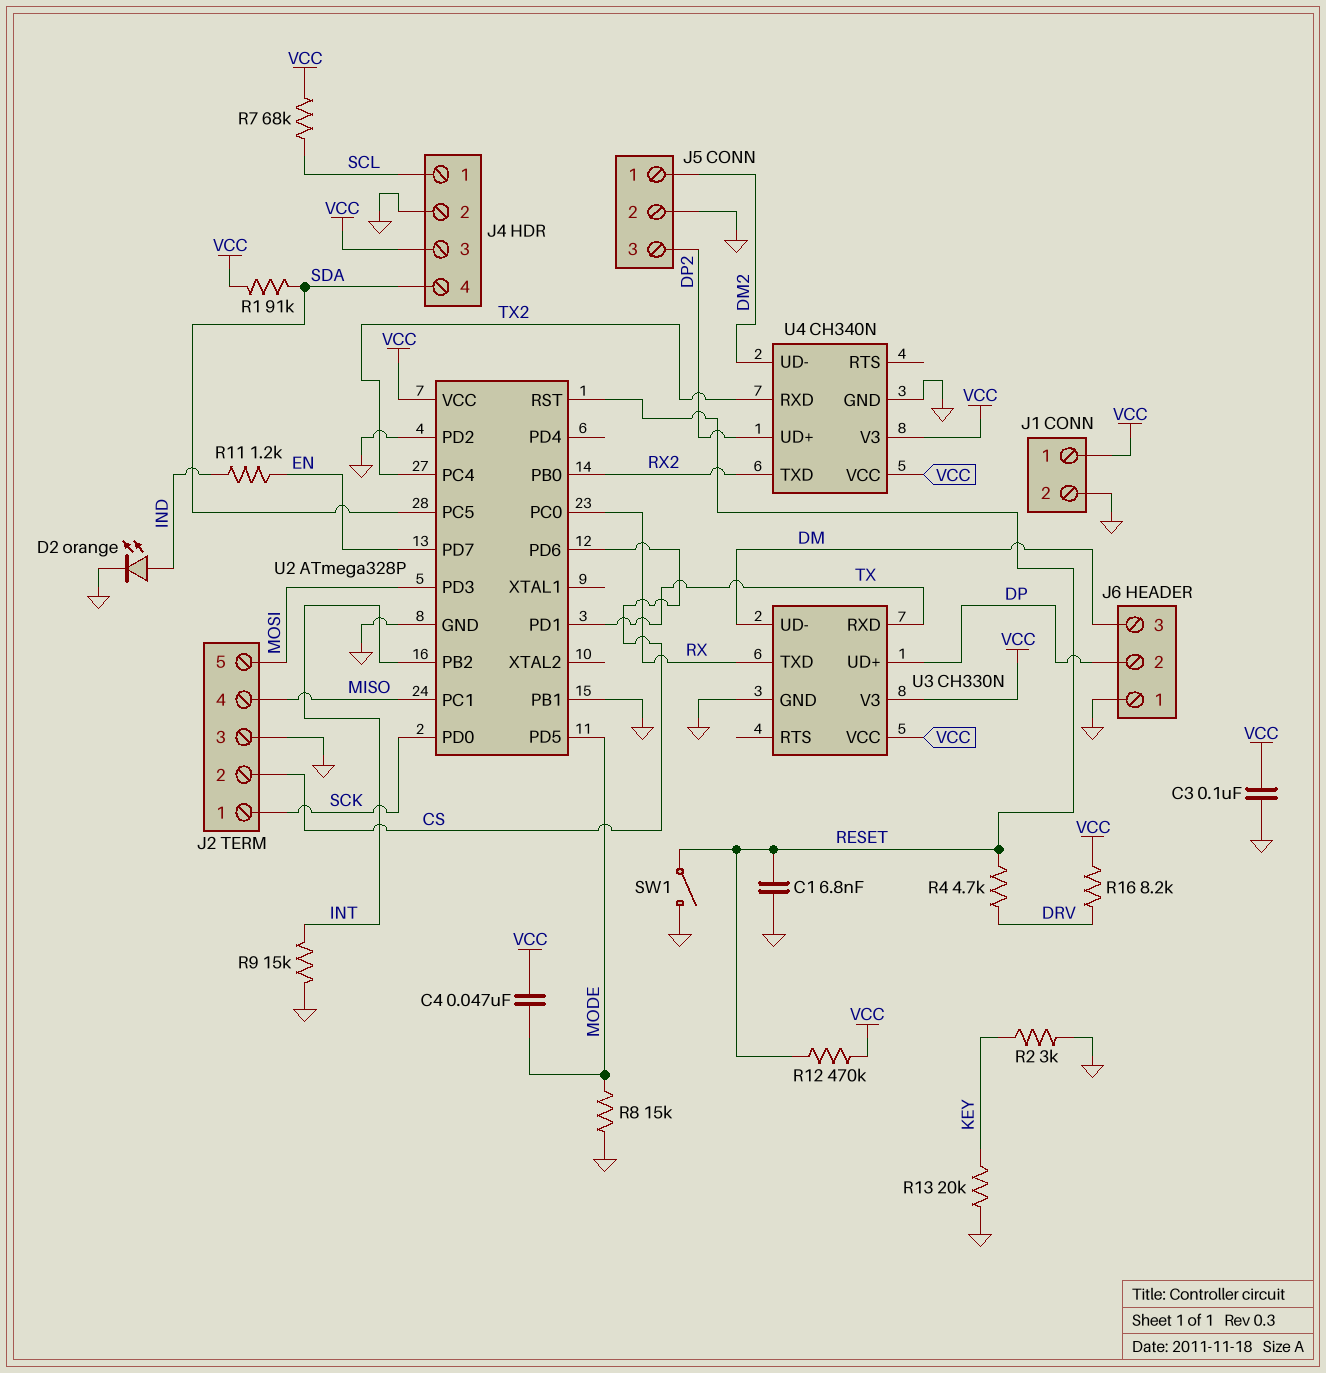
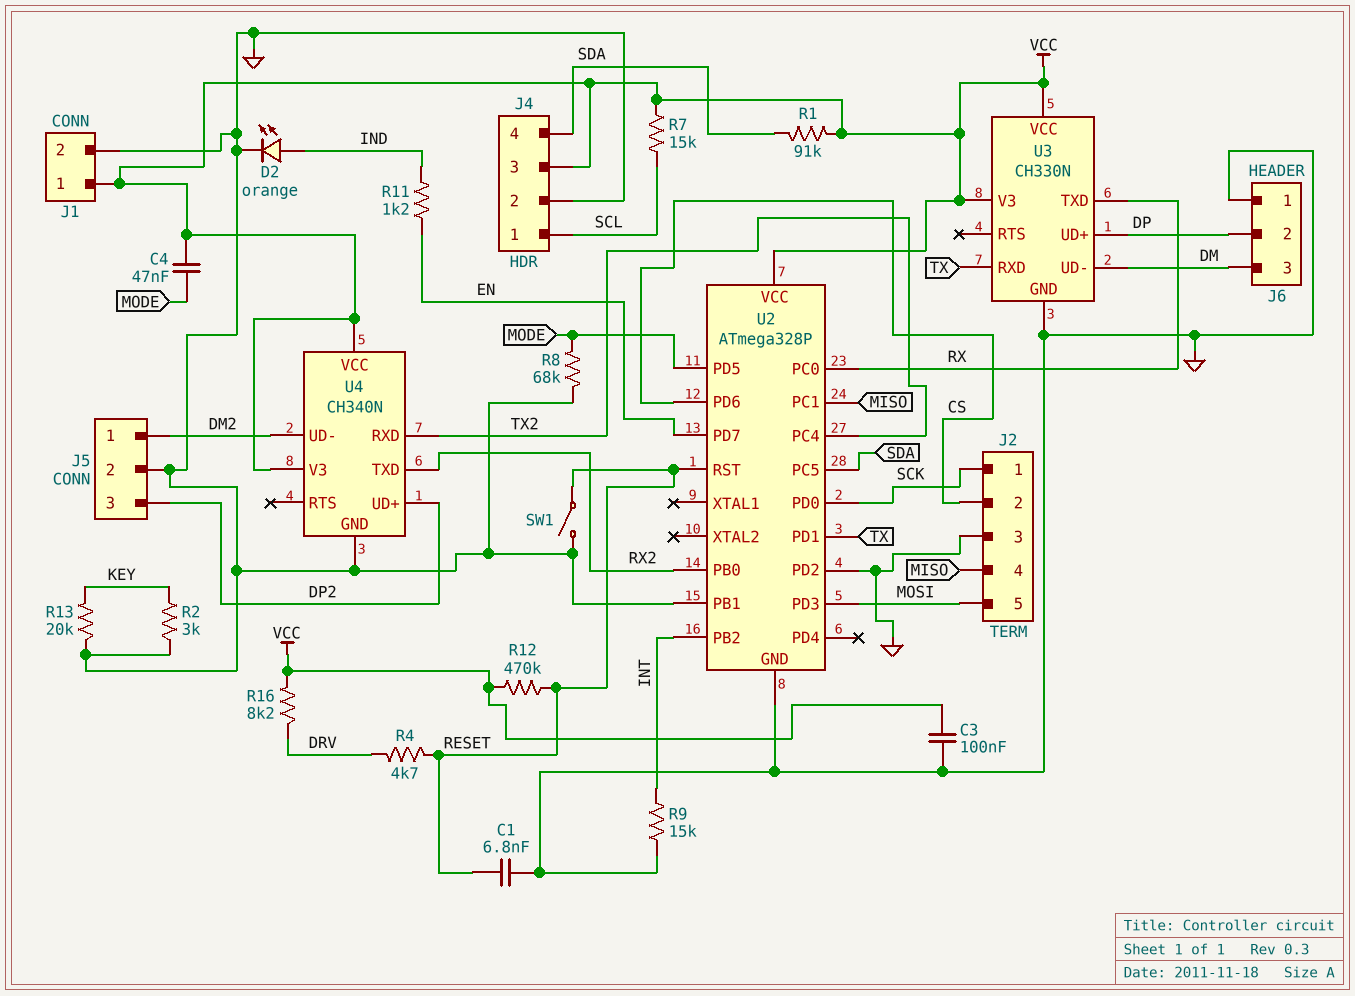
R7: 68k (SCL, VCC) -> 15k (SCL, VCC)
R8: 15k (GND, MODE) -> 68k (GND, MODE)

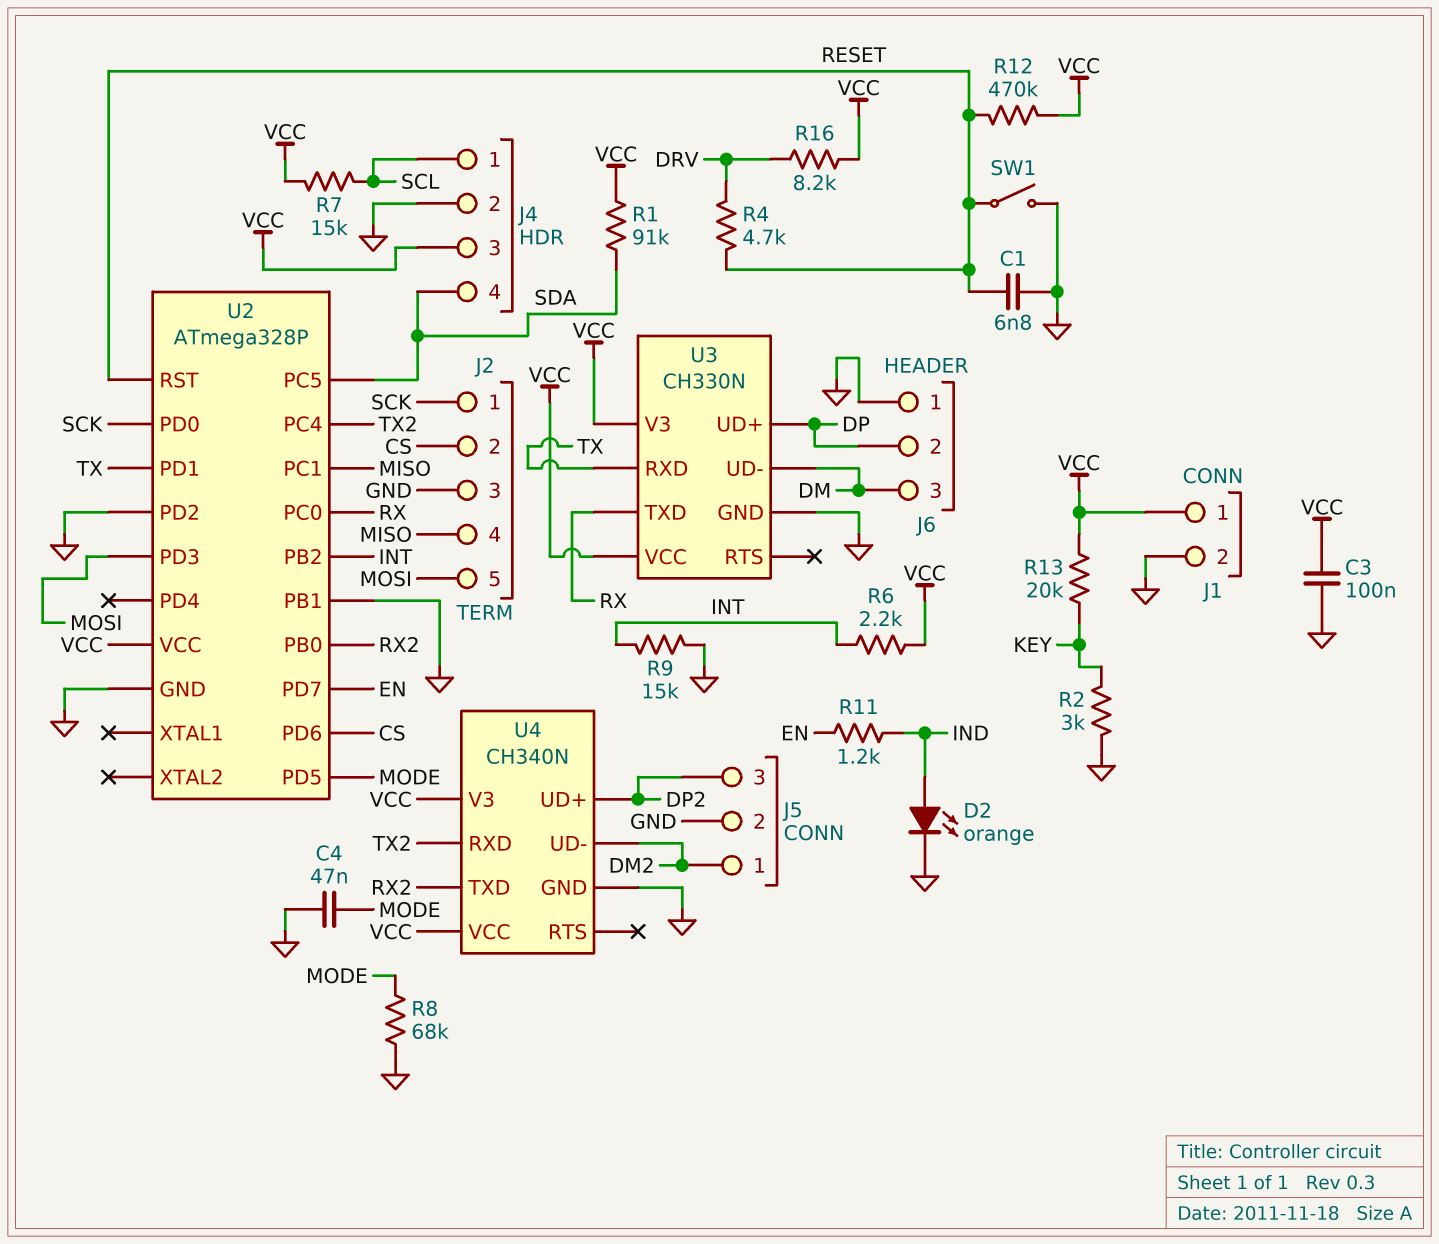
C4: 47nF (MODE, VCC) -> 47nF (GND, MODE)
R6: none -> 2.2k (INT, VCC)
R13: 20k (GND, KEY) -> 20k (KEY, VCC)

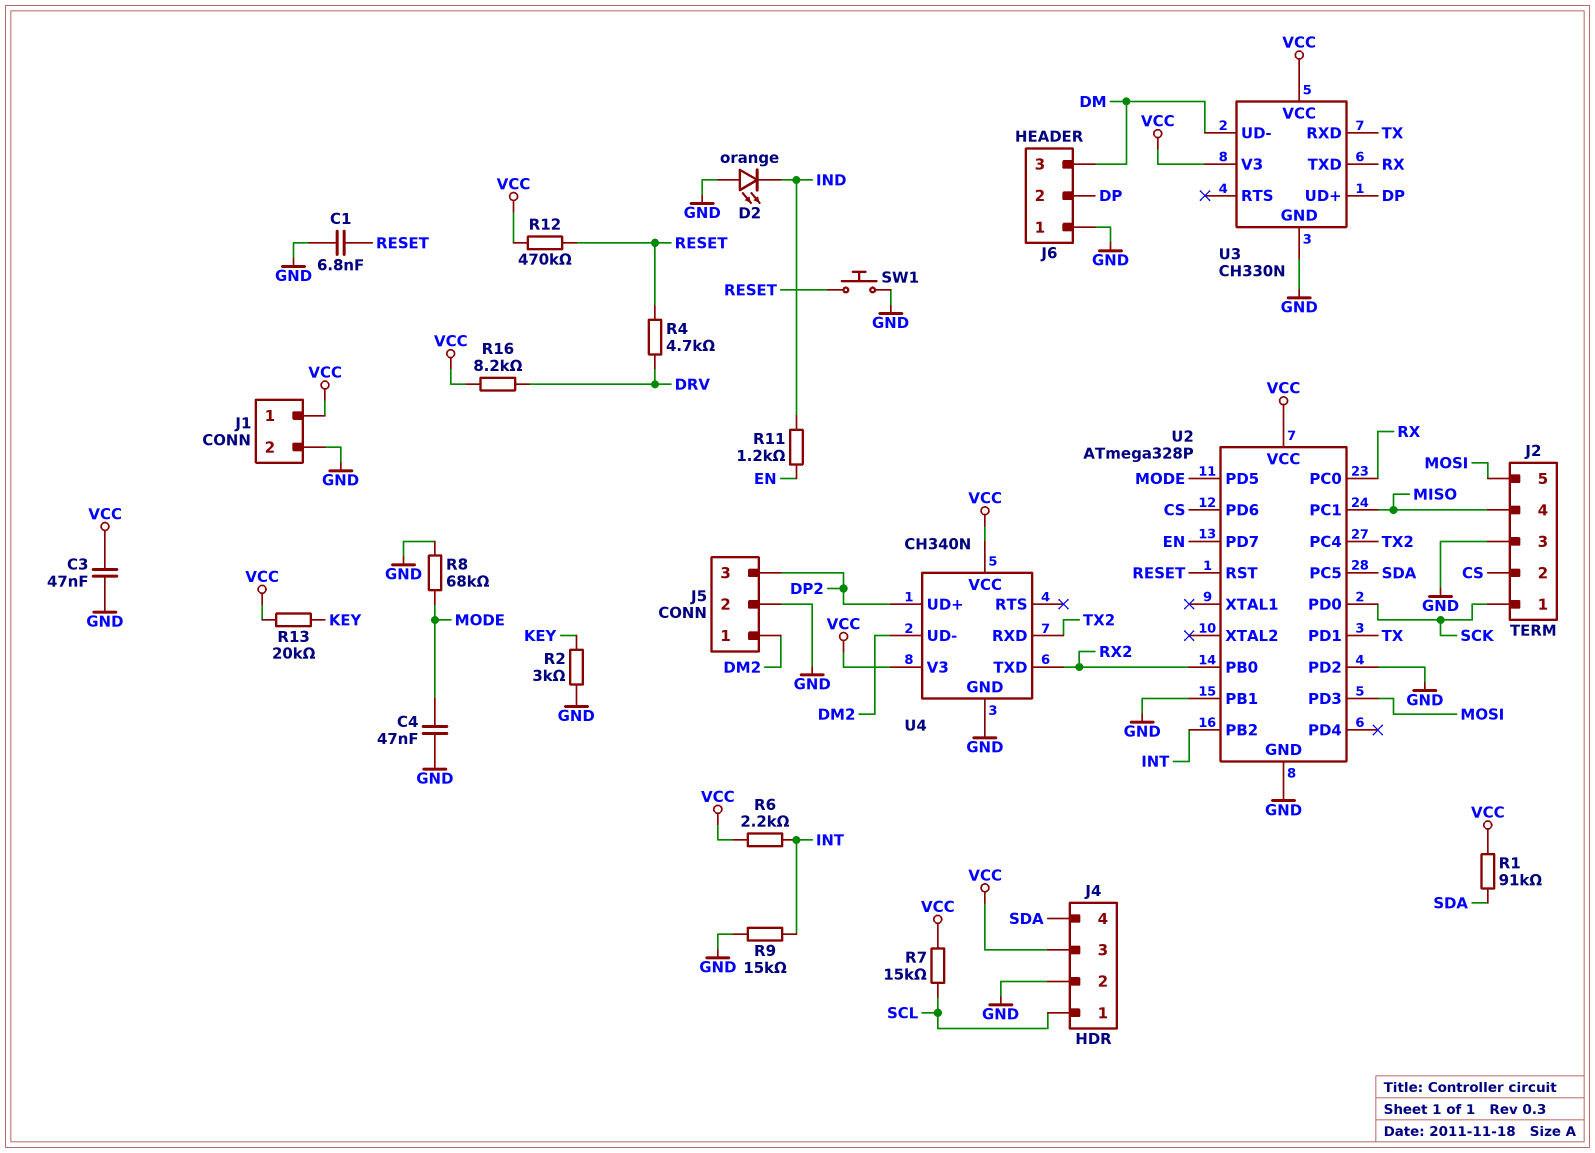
C3: 100nF (GND, VCC) -> 47nF (GND, VCC)
D2: LED orange (A IND, K GND) -> LED orange (A GND, K IND)
SW1: switch (GND, RESET) -> button (GND, RESET)

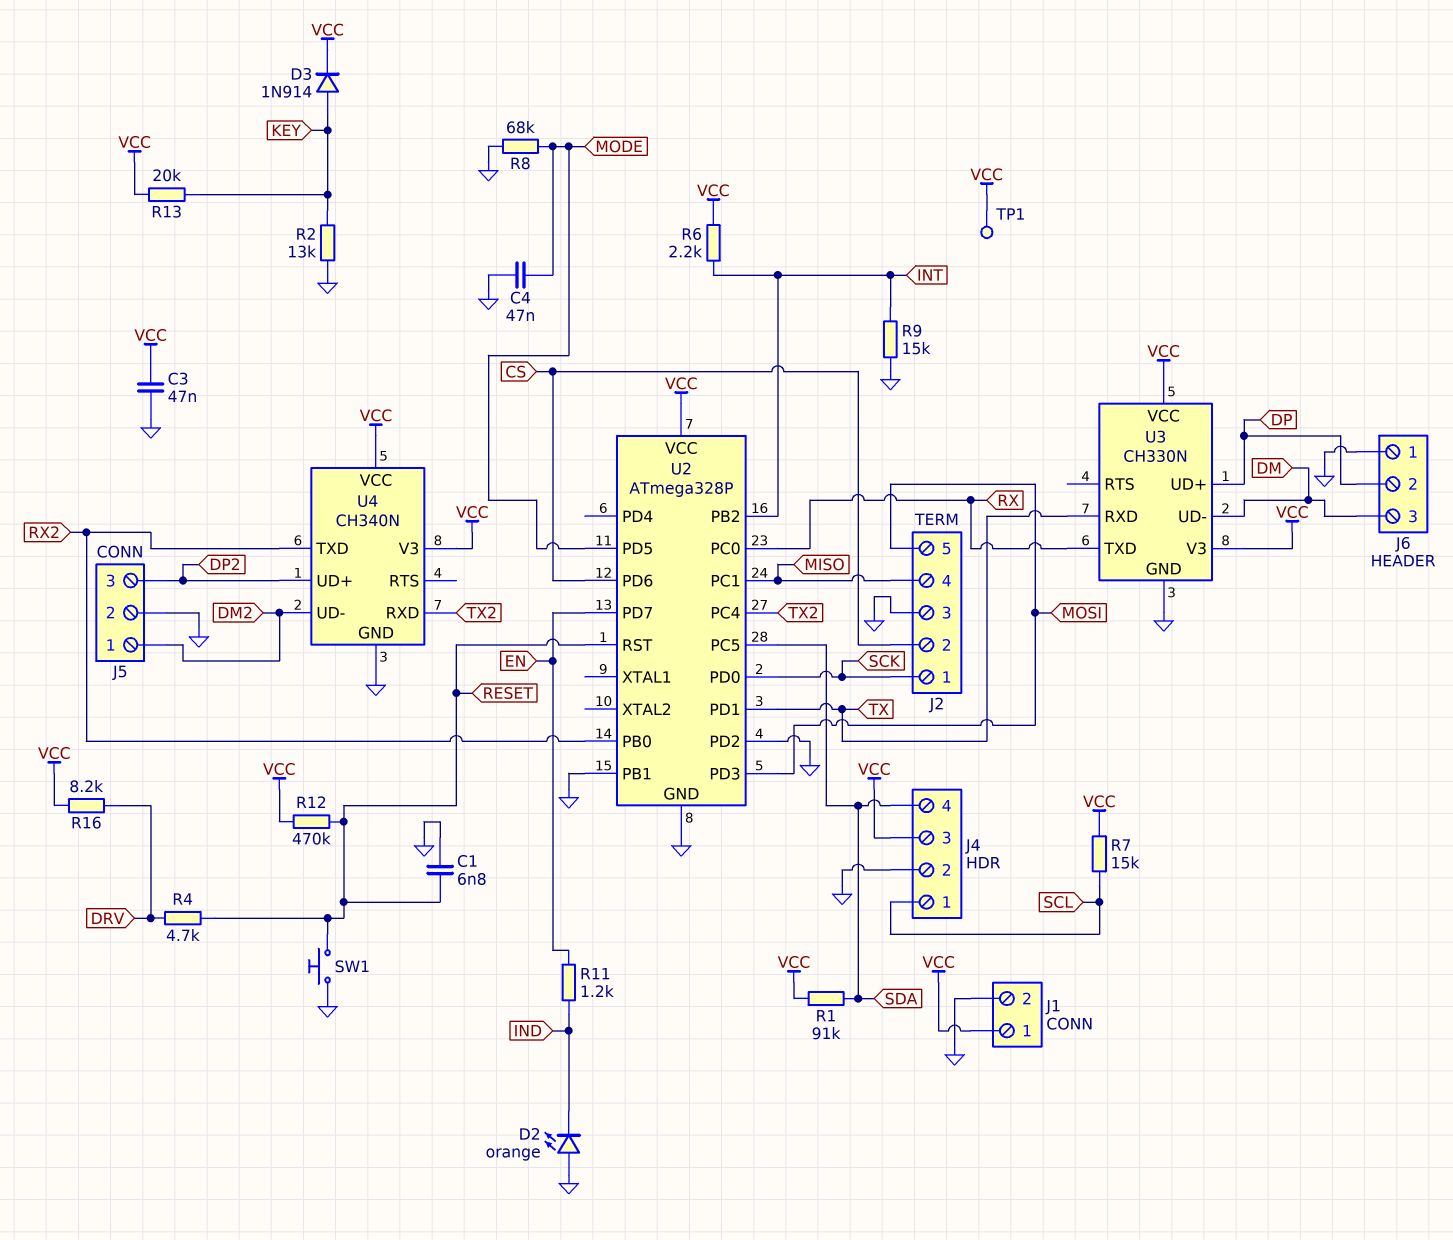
D3: none -> diode 1N914 (A KEY, K VCC)
R2: 3k (GND, KEY) -> 13k (GND, KEY)
TP1: none -> test point (VCC)

